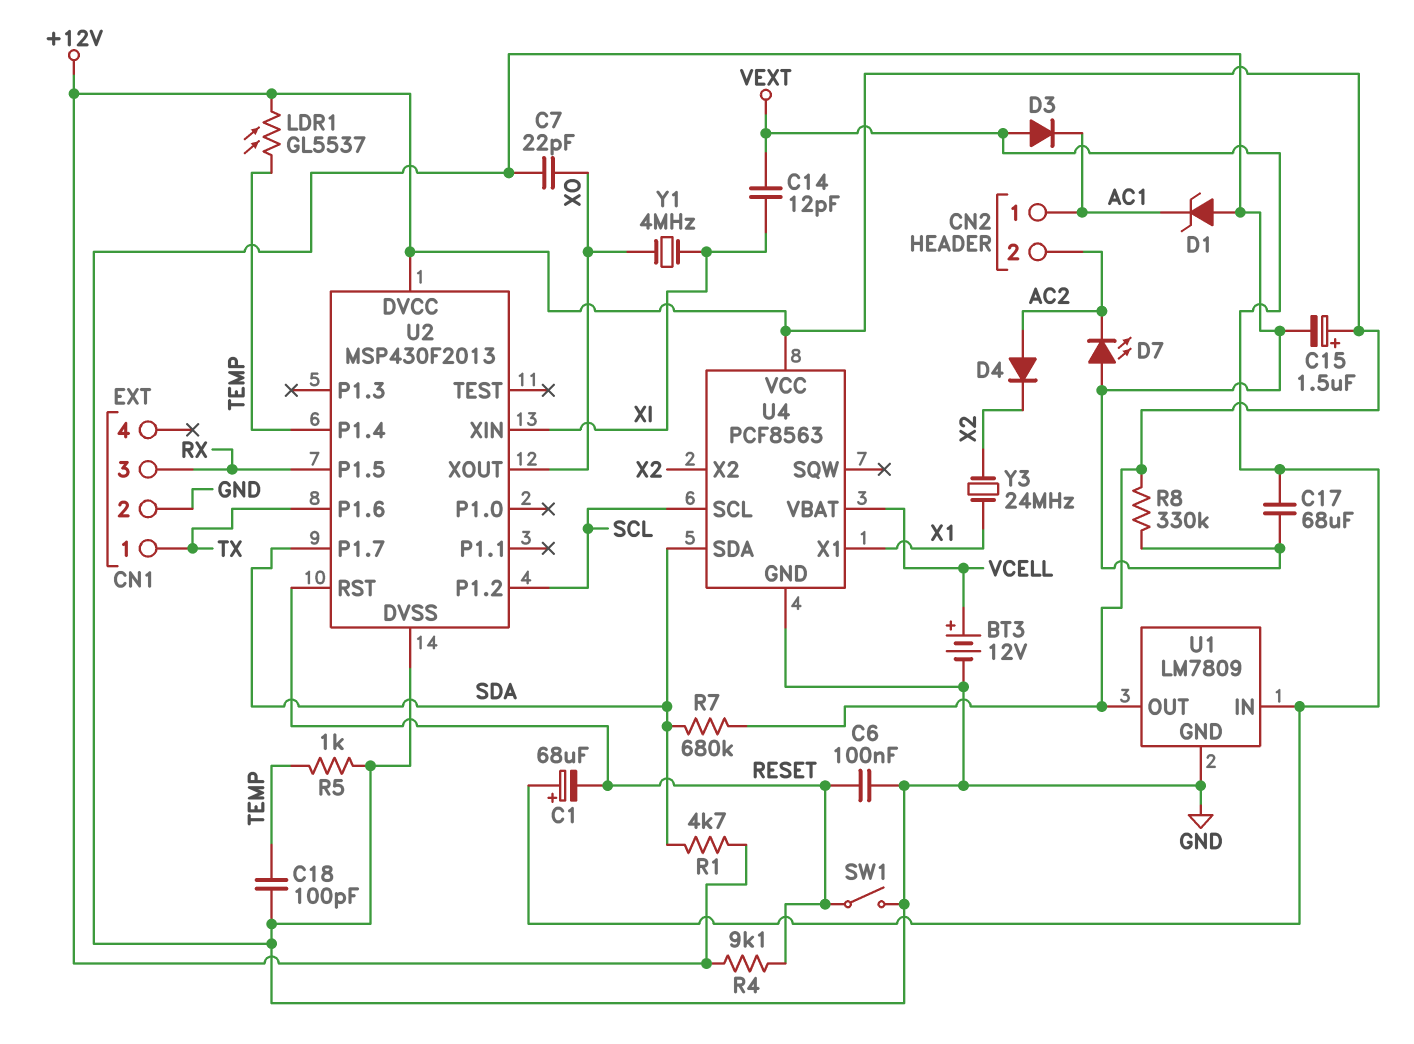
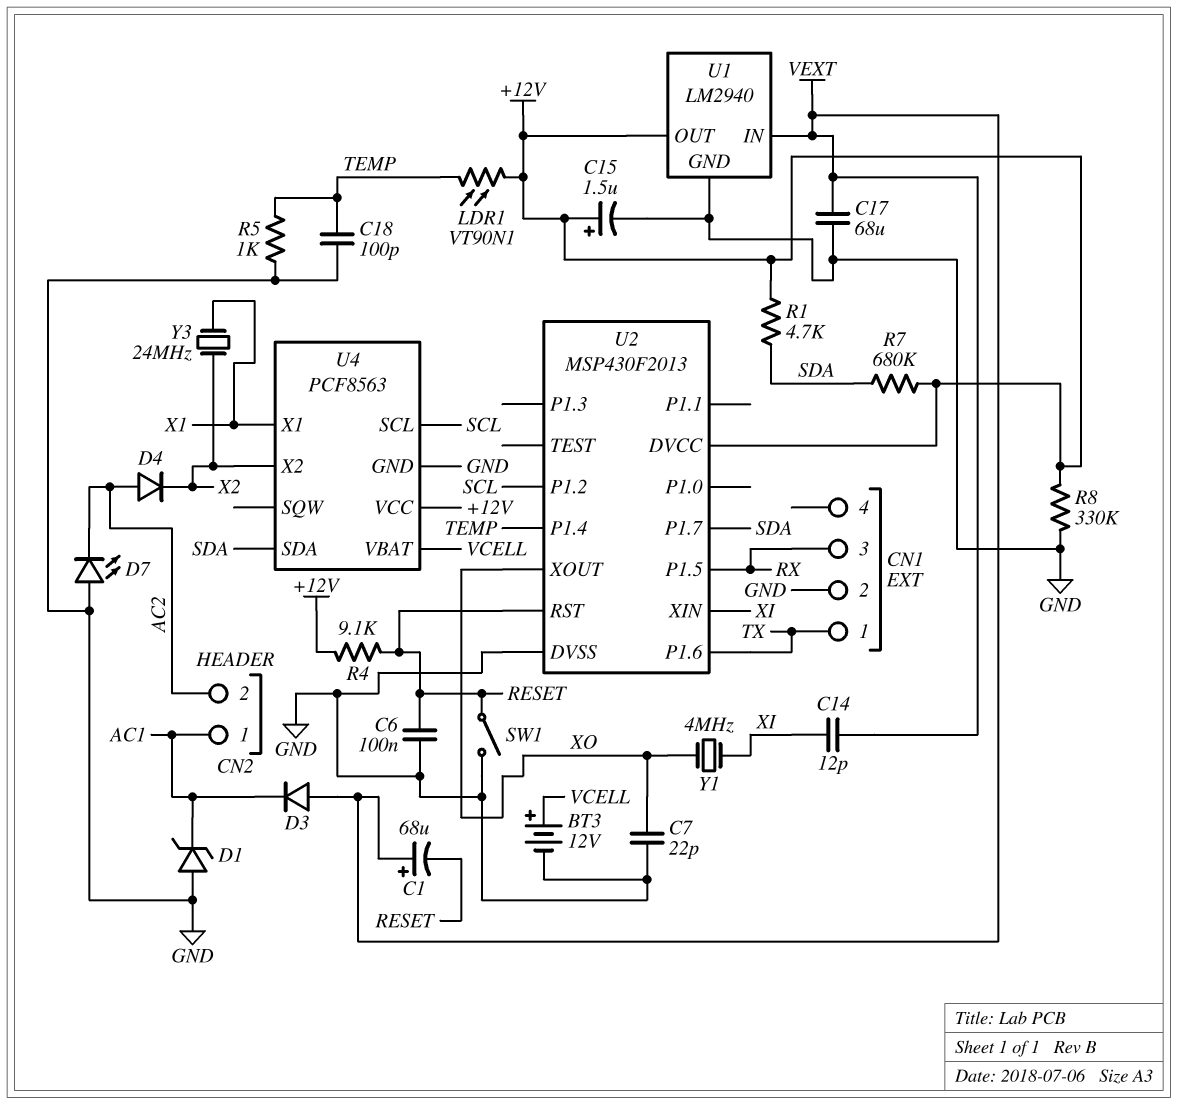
LDR1: GL5537 (+12V, TEMP) -> VT90N1 (+12V, TEMP)
U1: LM7809 -> LM2940

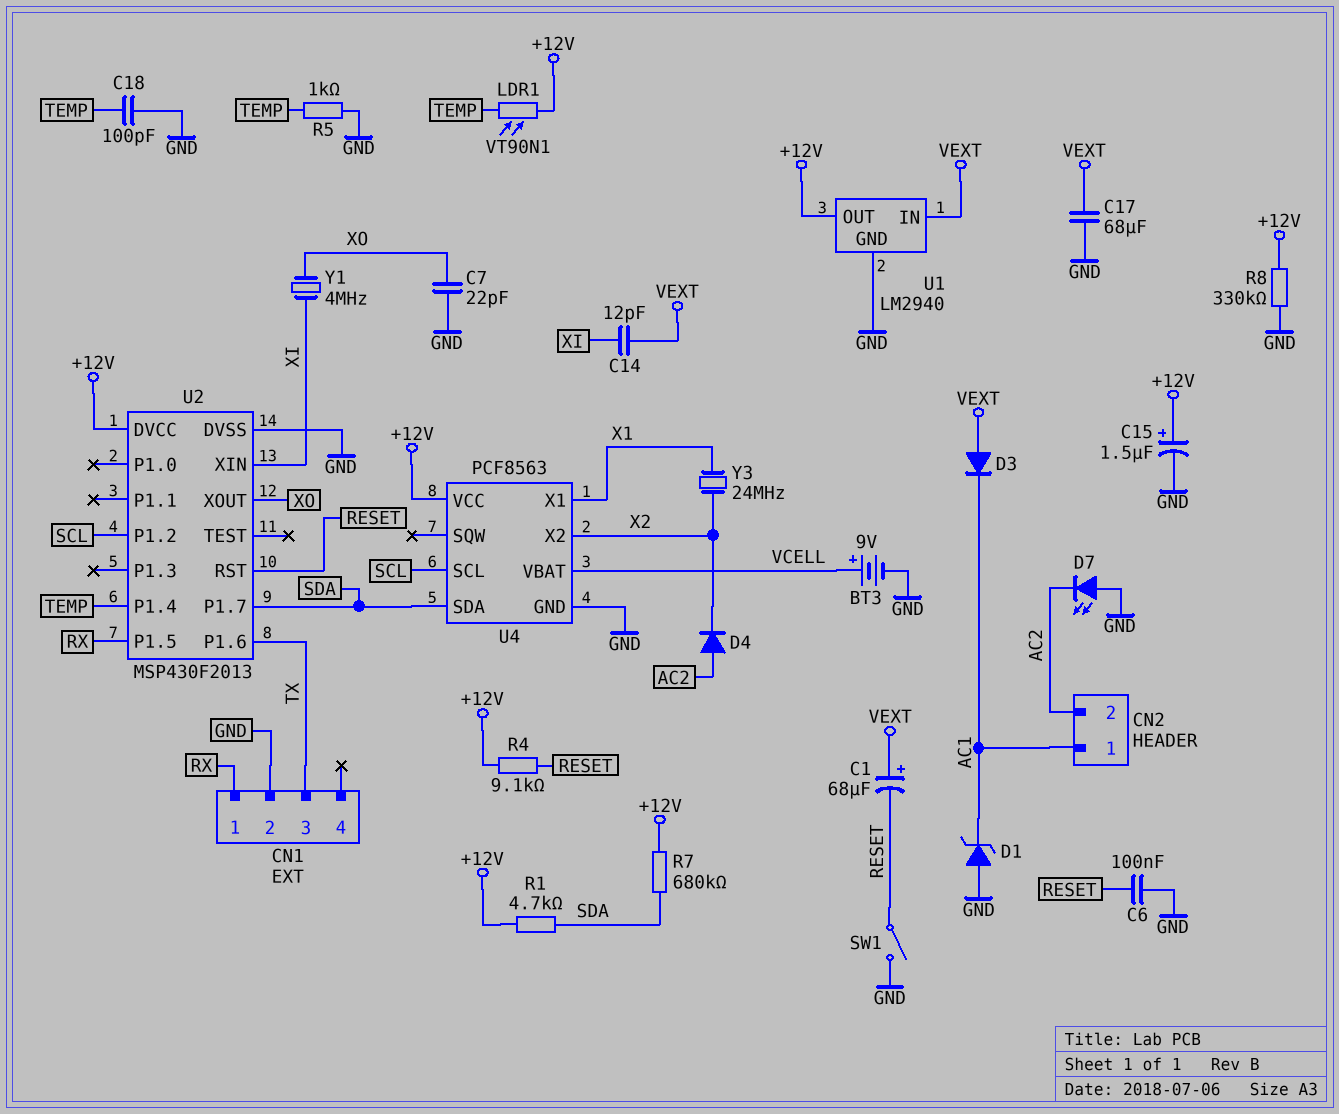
BT3: 12V (plus VCELL, minus GND) -> 9V (plus VCELL, minus GND)
CN1 pin 1: TX -> RX
CN1 pin 3: RX -> TX

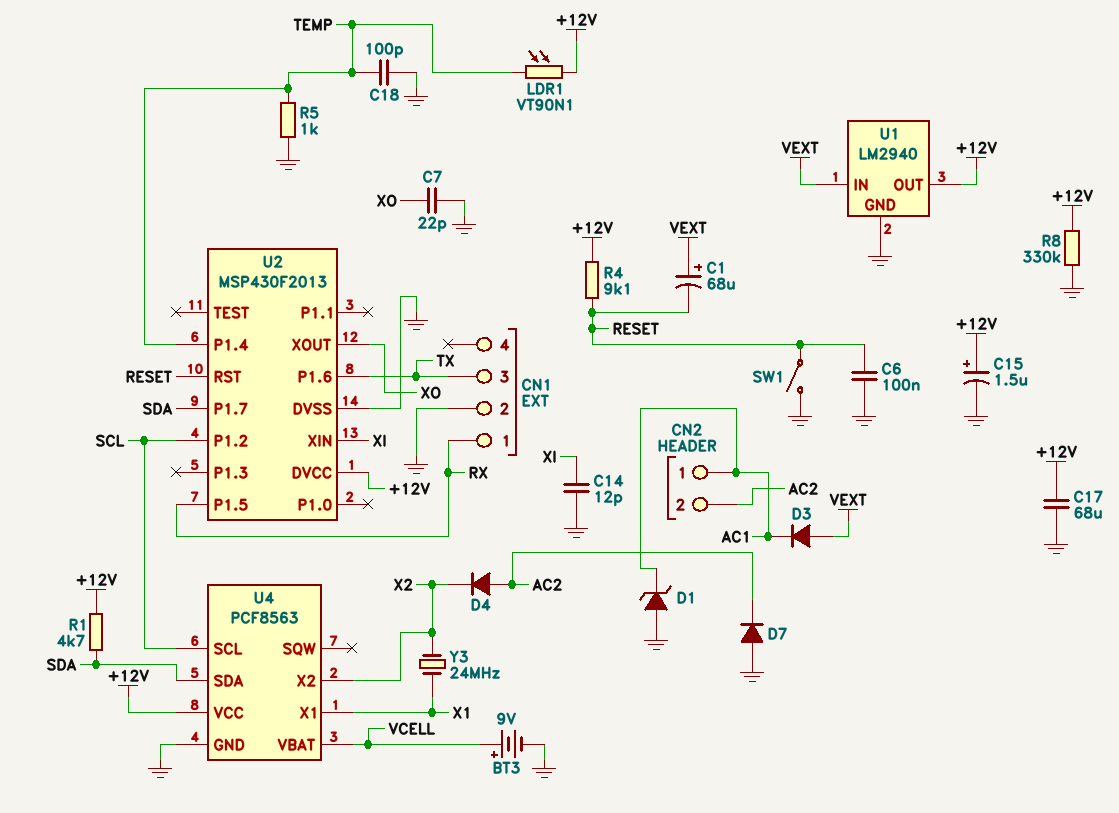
C14: 12pF (VEXT, XI) -> 12pF (GND, XI)
C17: 68uF (GND, VEXT) -> 68uF (+12V, GND)
D7: LED (A GND, K AC2) -> diode (A GND, K AC2)
R7: 680k (+12V, SDA) -> none
Y1: 4MHz (XI, XO) -> none

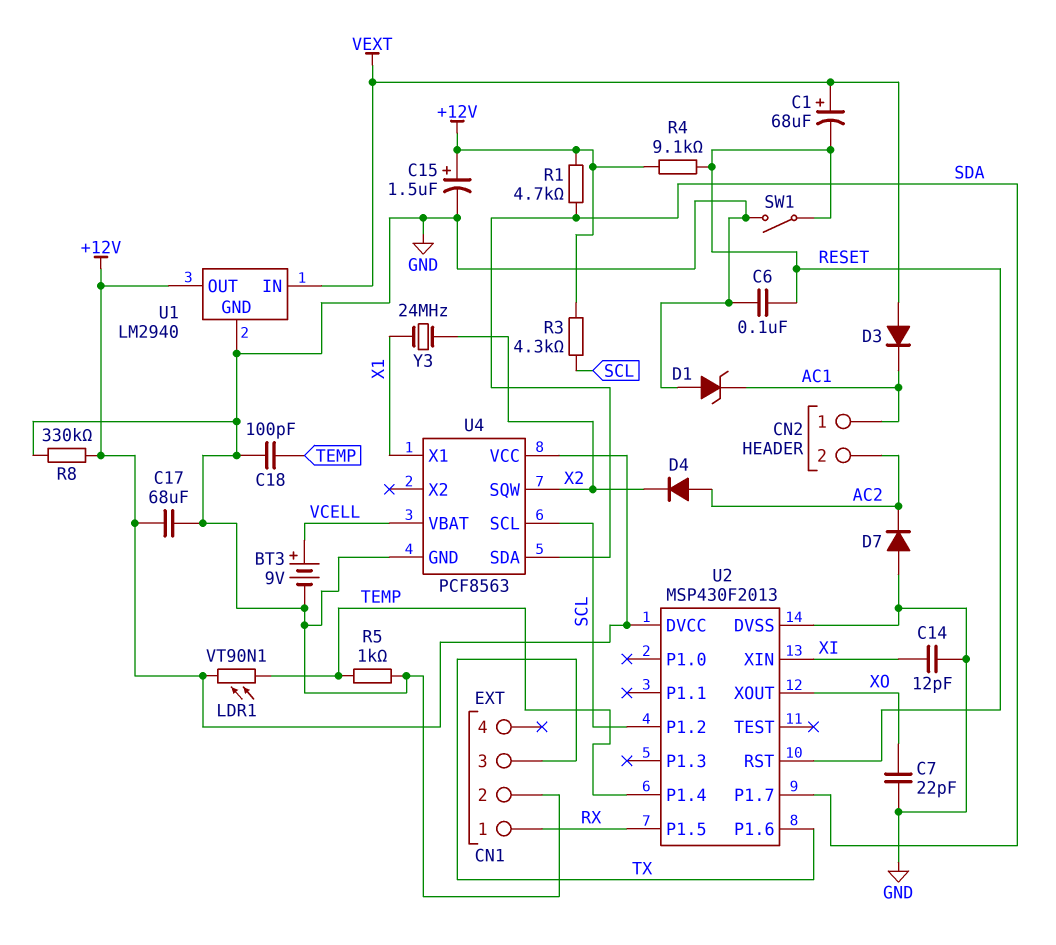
R3: none -> 4.3k (+12V, SCL)
U4 pin SQW: none -> X2
U4 pin X2: X2 -> none

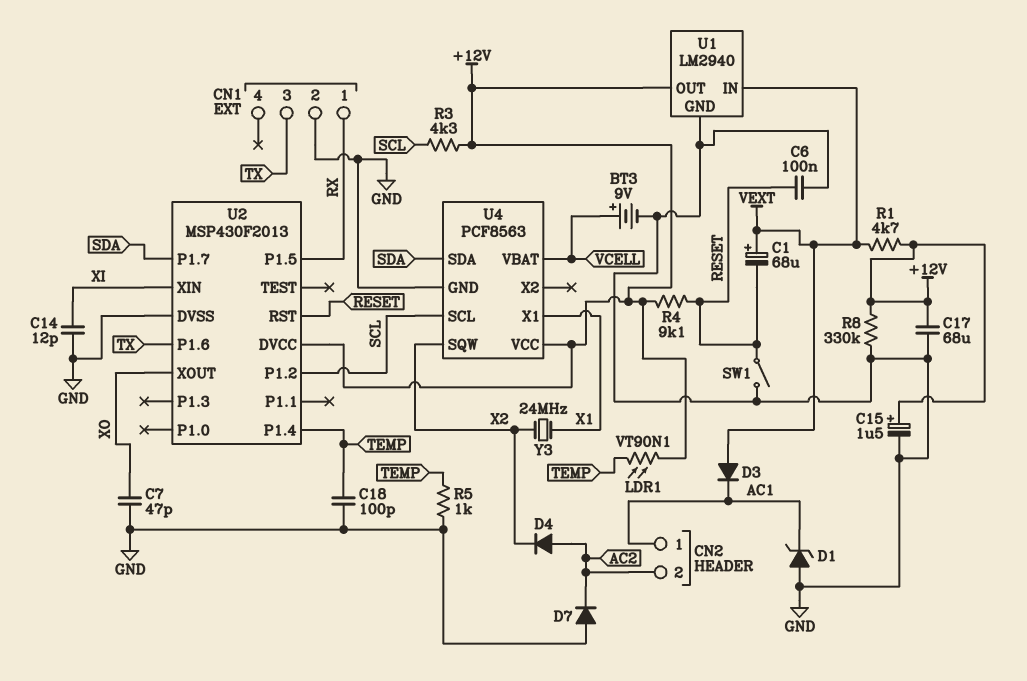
C7: 22pF (GND, XO) -> 47pF (GND, XO)
R1: 4.7k (+12V, SDA) -> 4.7k (+12V, VEXT)

